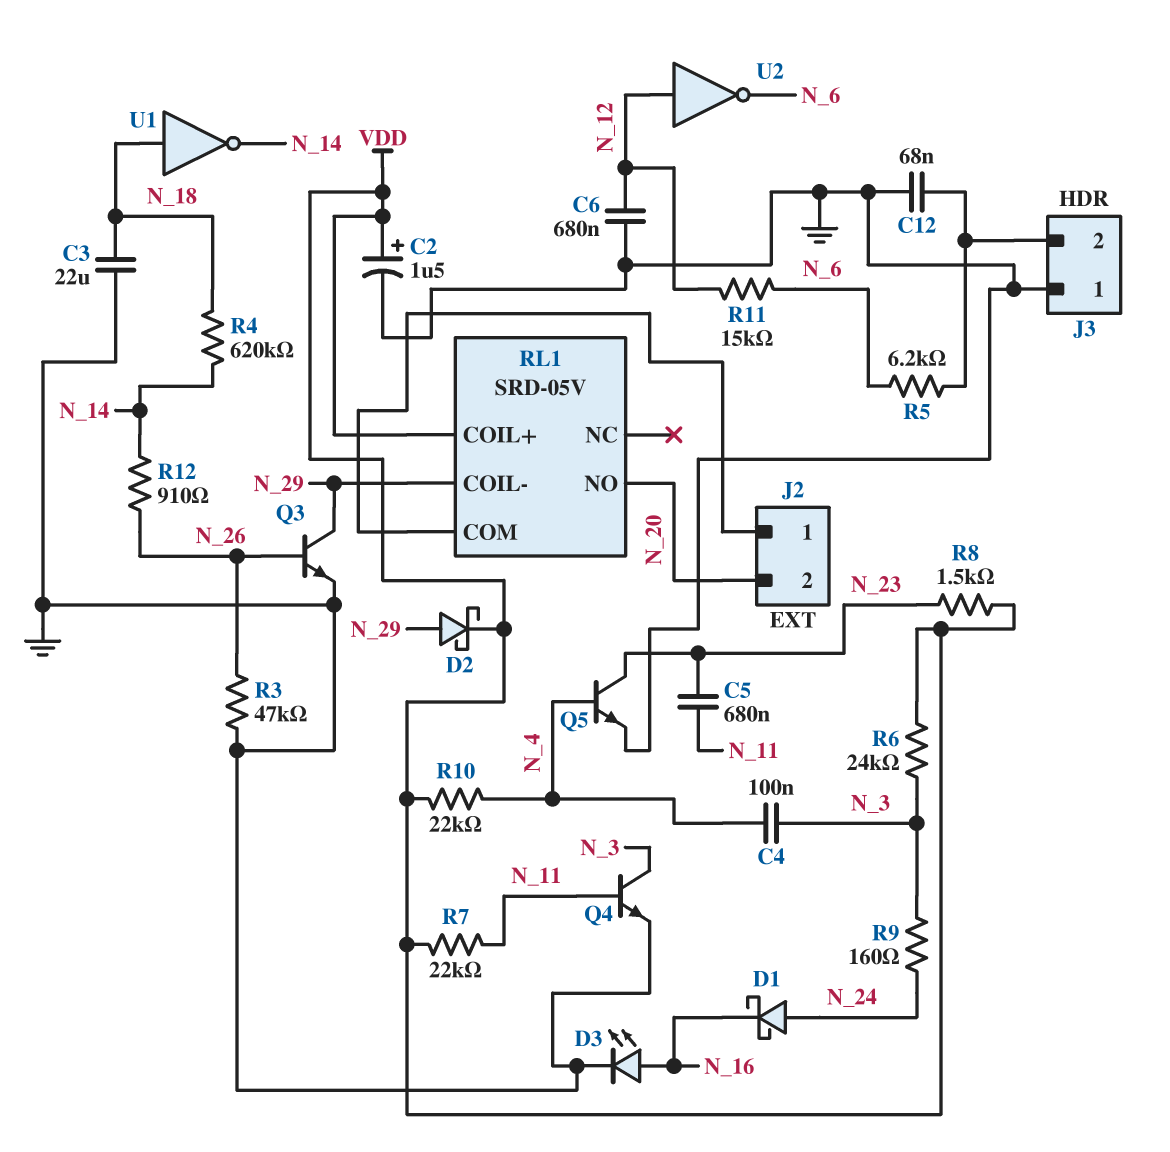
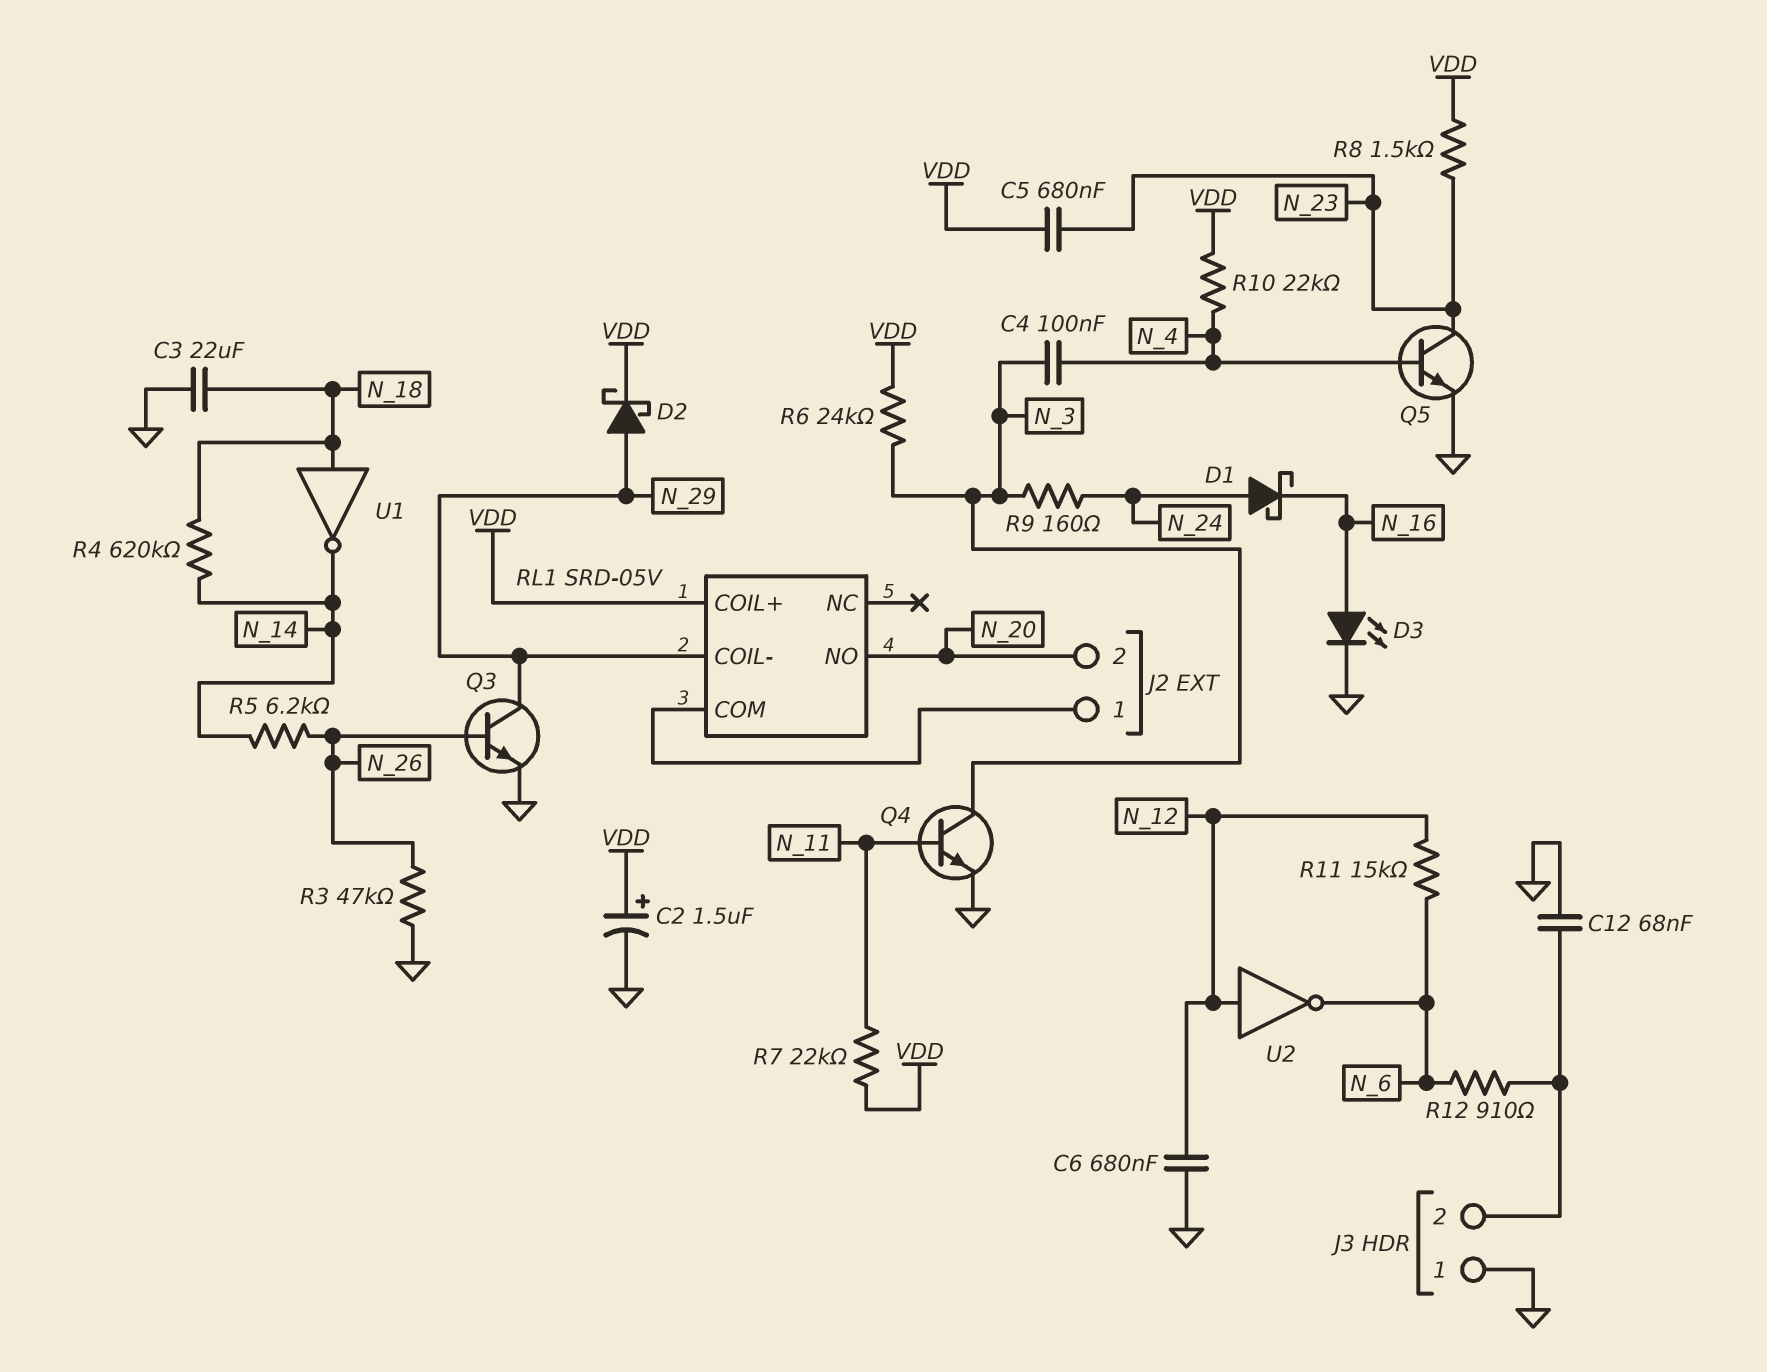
C5: 680nF (N_11, N_23) -> 680nF (N_23, VDD)
R5: 6.2k (J3/2, N_6) -> 6.2k (N_14, N_26)
R12: 910 (N_14, N_26) -> 910 (J3/2, N_6)

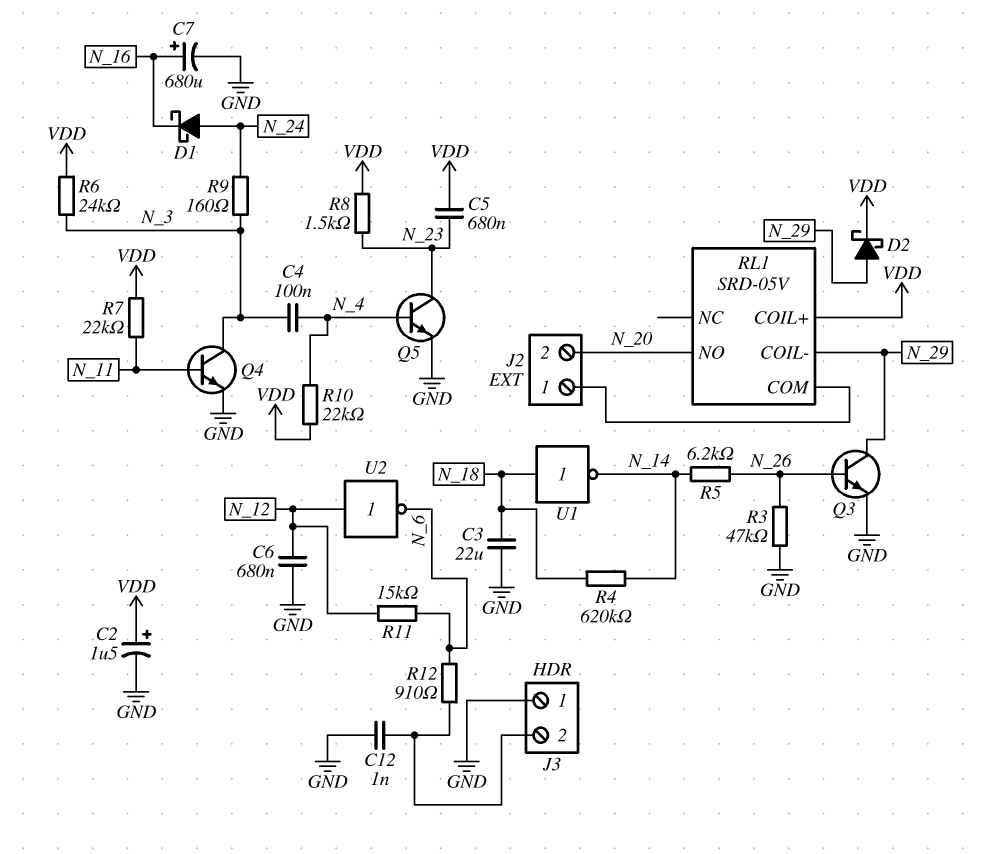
C7: none -> 680uF (plus N_16, minus GND)
C12: 68nF (GND, J3/2) -> 1nF (GND, J3/2)
D3: LED (A N_16, K GND) -> none

